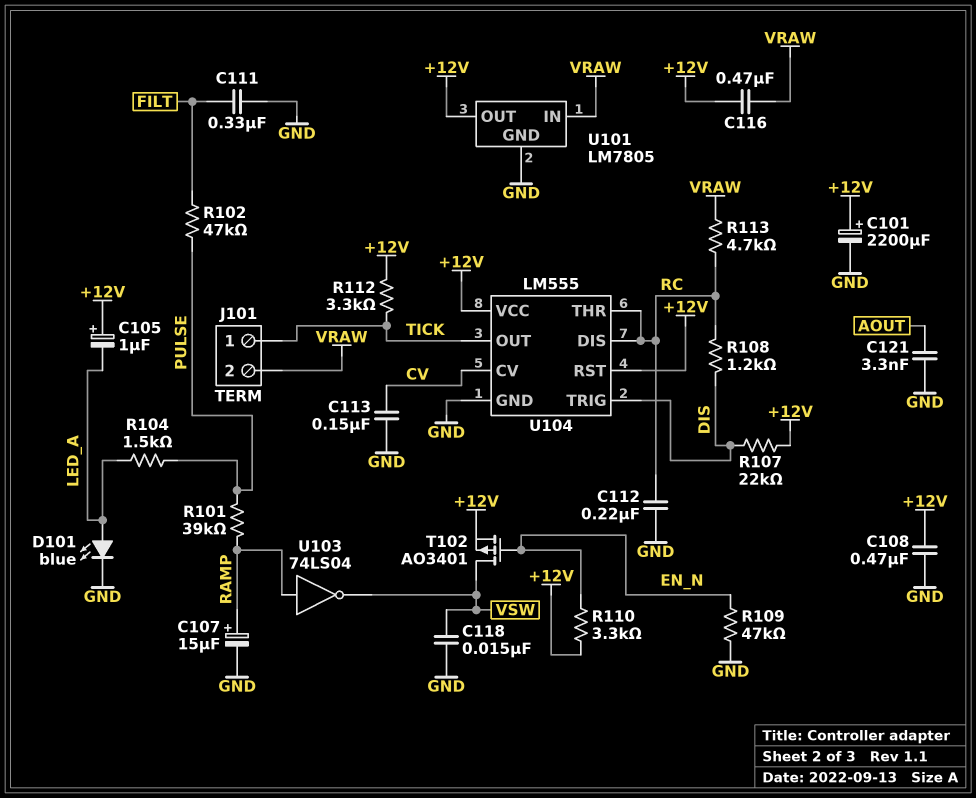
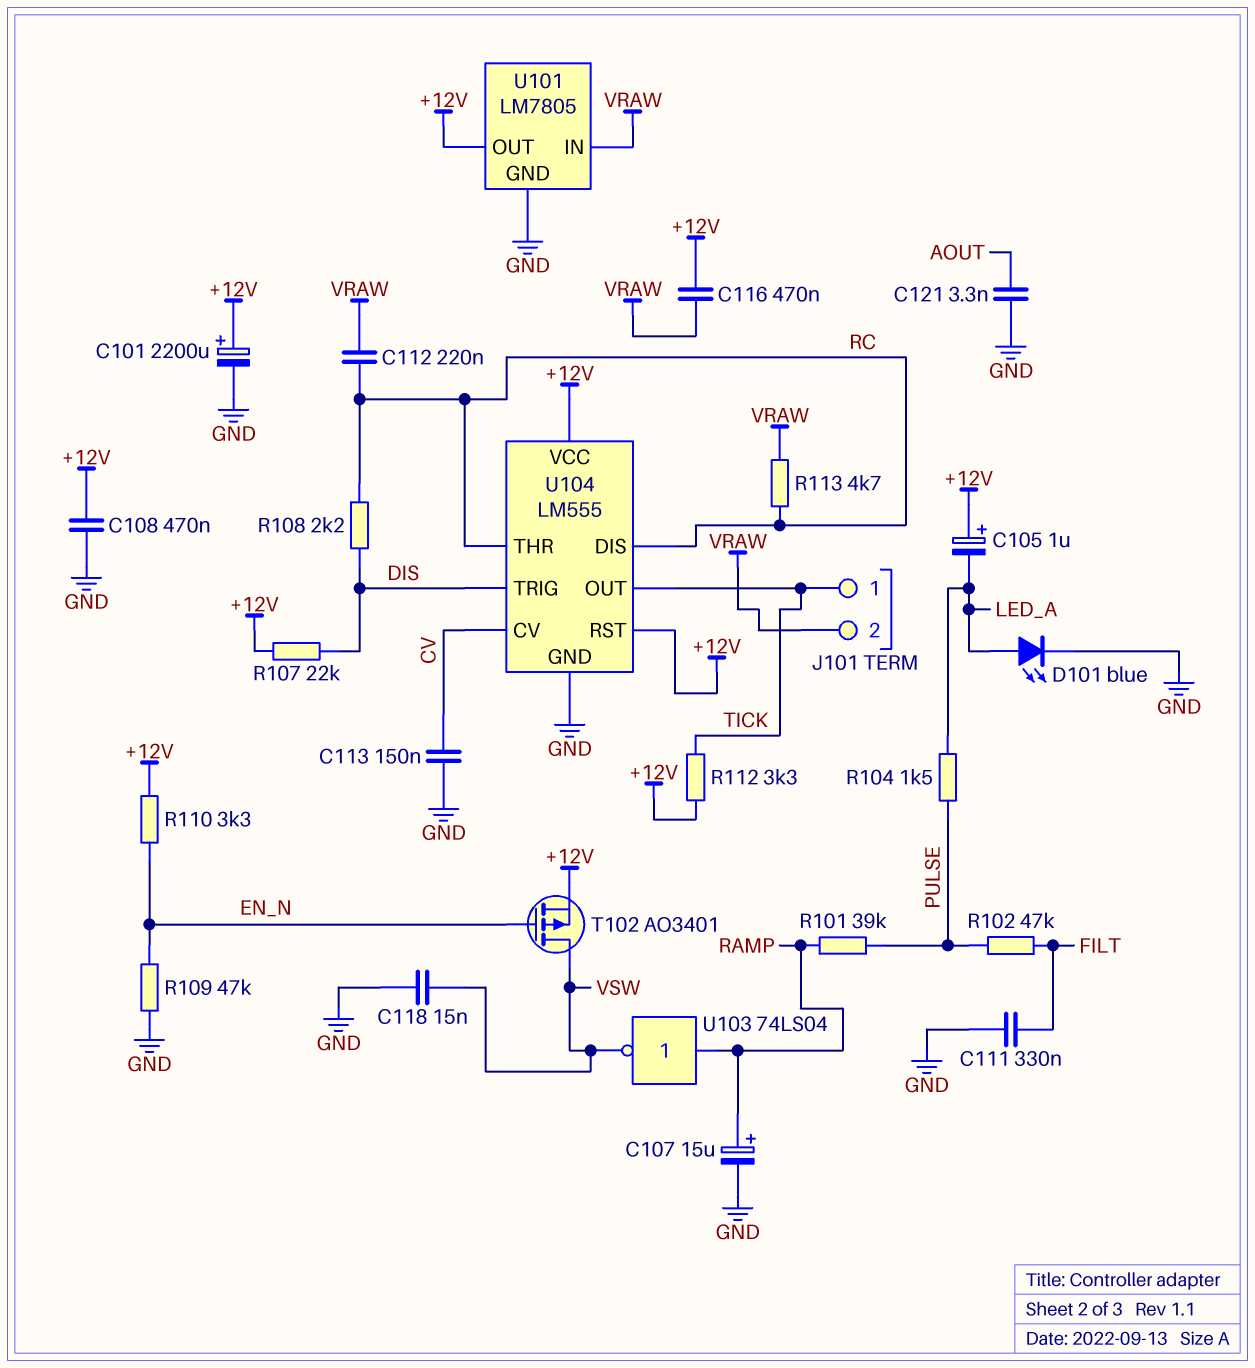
C112: 220nF (GND, RC) -> 220nF (RC, VRAW)
R108: 1.2k (DIS, RC) -> 2.2k (DIS, RC)

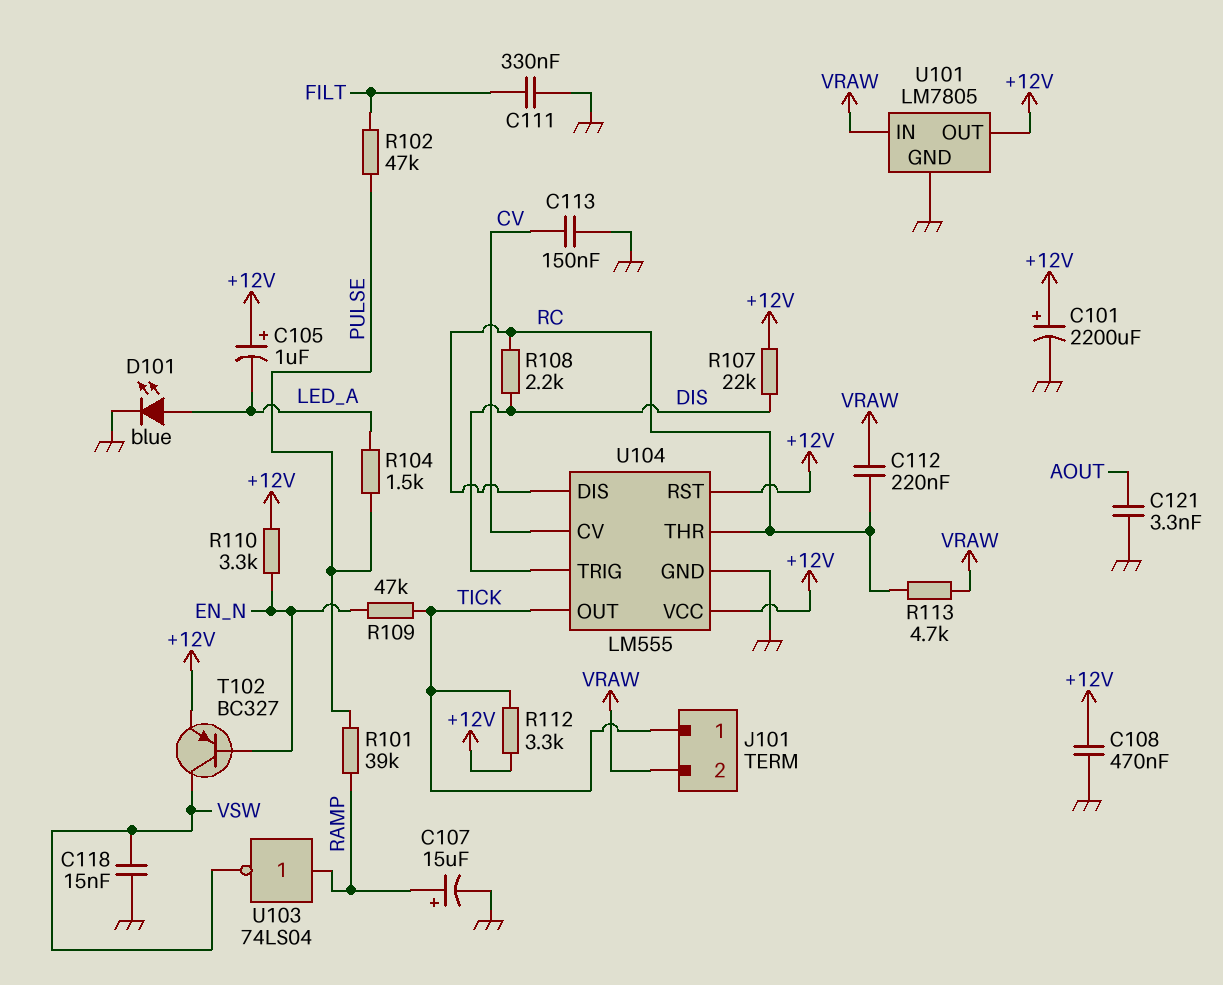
C116: 470nF (+12V, VRAW) -> none
R109: 47k (EN_N, GND) -> 47k (EN_N, TICK)
T102: PMOS AO3401 (G EN_N, D VSW, S +12V) -> PNP BC327 (B EN_N, C VSW, E +12V)

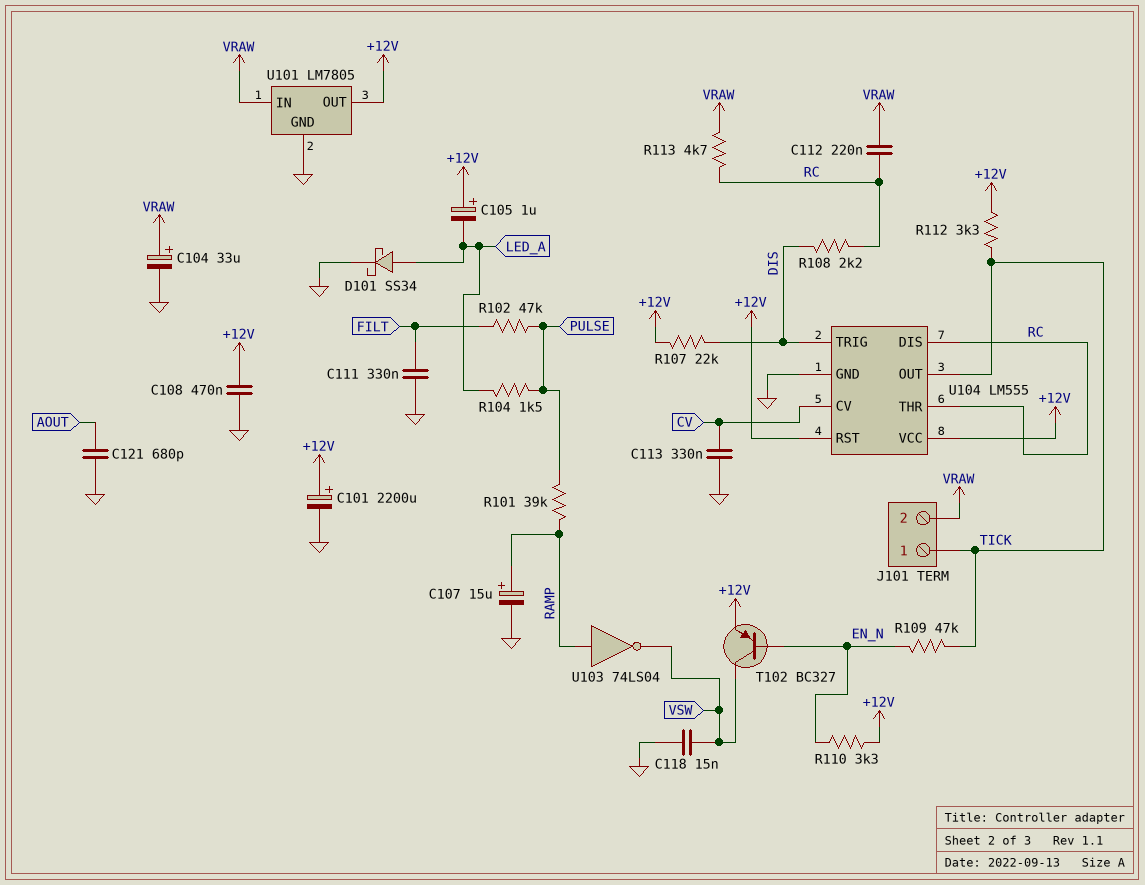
C104: none -> 33uF (plus VRAW, minus GND)
C113: 150nF (CV, GND) -> 330nF (CV, GND)
C121: 3.3nF (AOUT, GND) -> 680pF (AOUT, GND)
D101: LED blue (A LED_A, K GND) -> schottky SS34 (A LED_A, K GND)

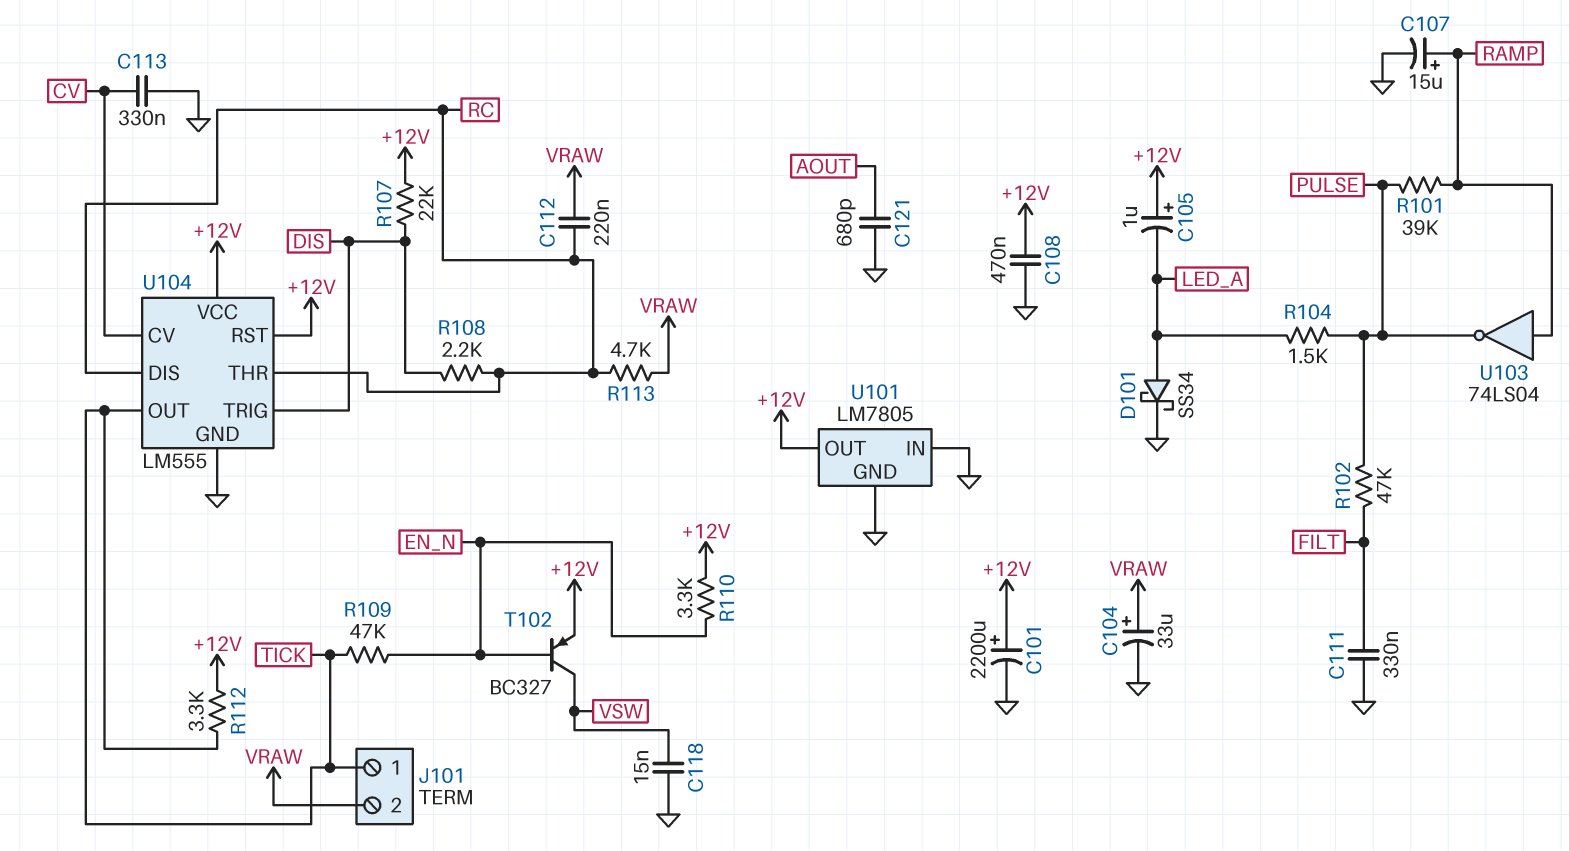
U101 pin IN: VRAW -> GND
U103: NOT 74LS04 (in RAMP, out VSW) -> NOT 74LS04 (in RAMP, out PULSE)

